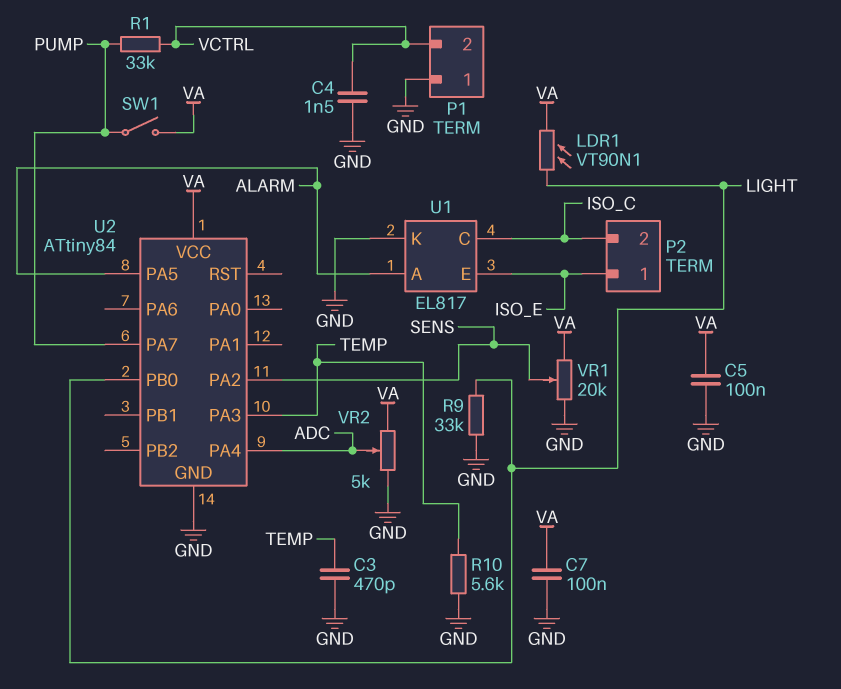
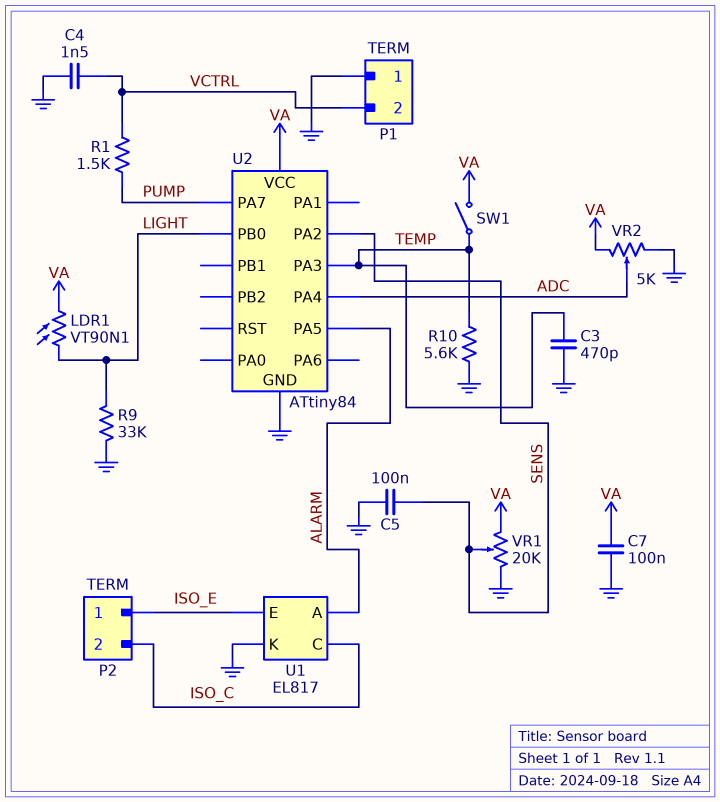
C5: 100nF (GND, VA) -> 100nF (GND, SENS)
R1: 33k (PUMP, VCTRL) -> 1.5k (PUMP, VCTRL)
SW1: switch (PUMP, VA) -> switch (TEMP, VA)

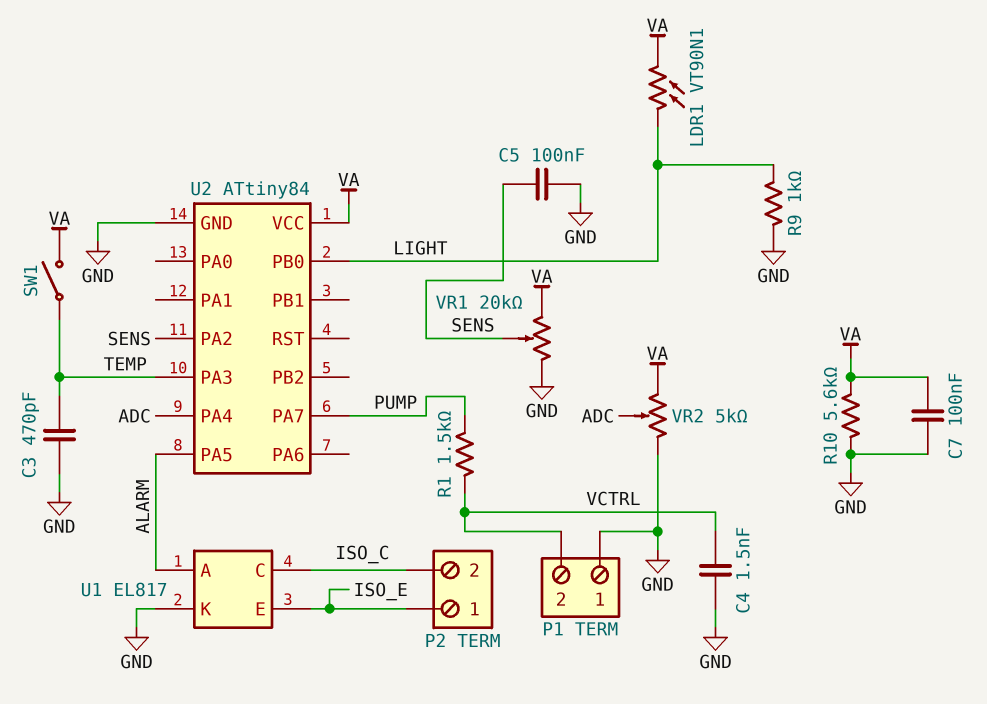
R9: 33k (GND, LIGHT) -> 1k (GND, LIGHT)
R10: 5.6k (GND, TEMP) -> 5.6k (GND, VA)

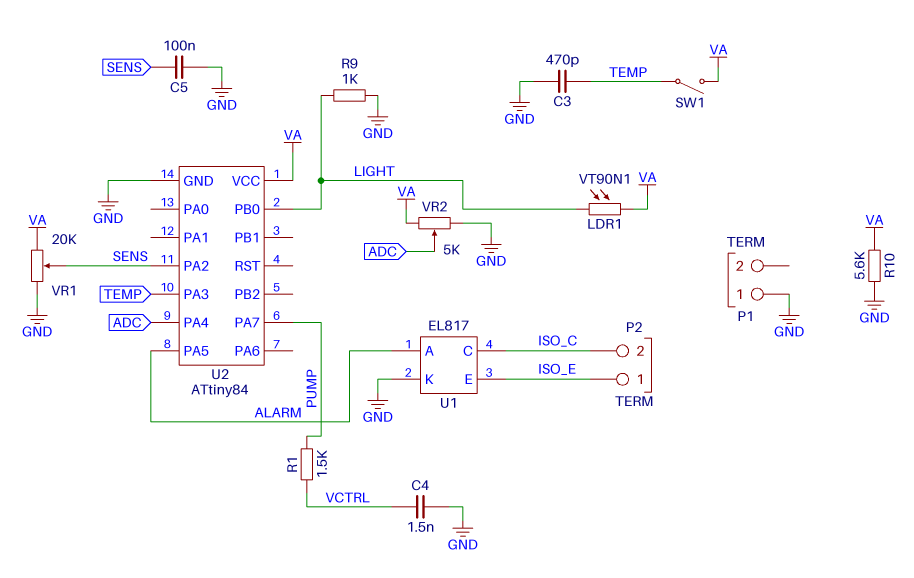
C7: 100nF (GND, VA) -> none
P1 pin 2: VCTRL -> none

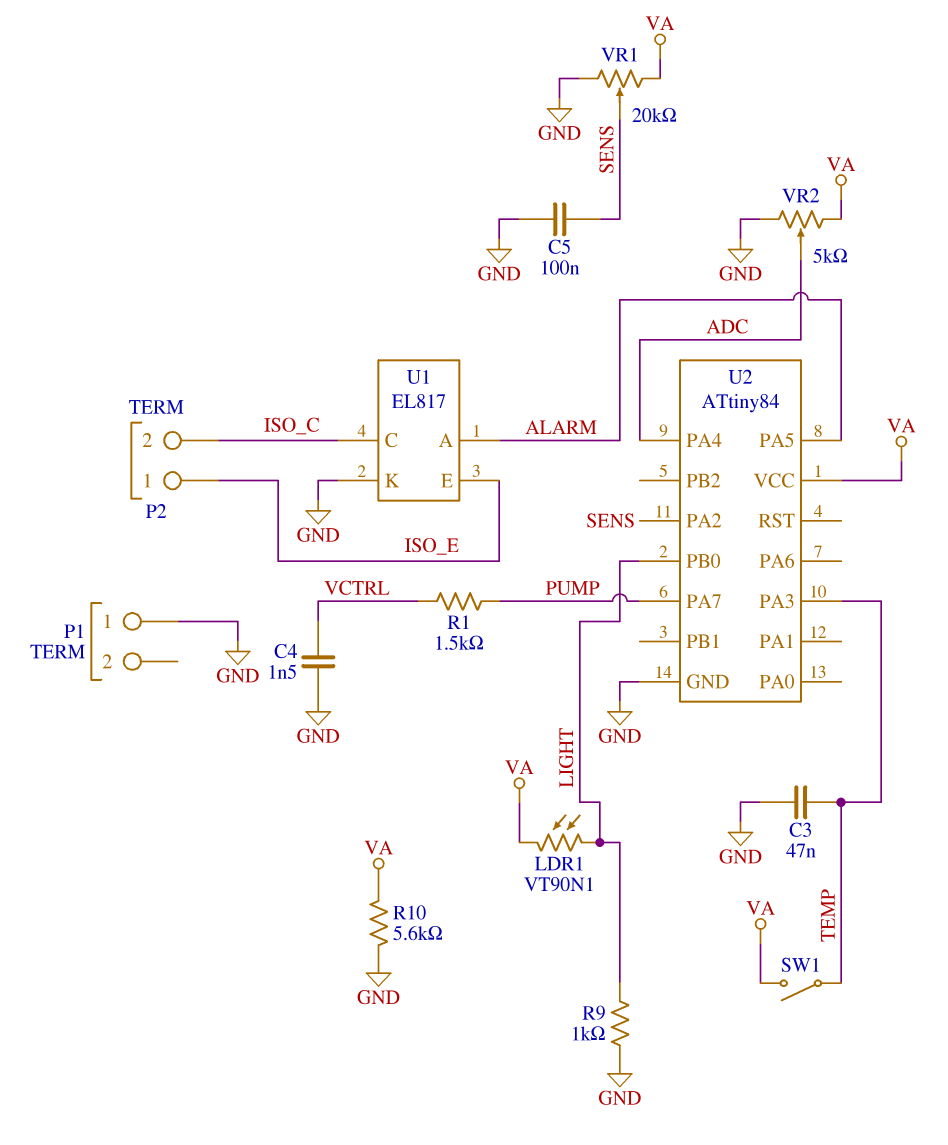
C3: 470pF (GND, TEMP) -> 47nF (GND, TEMP)

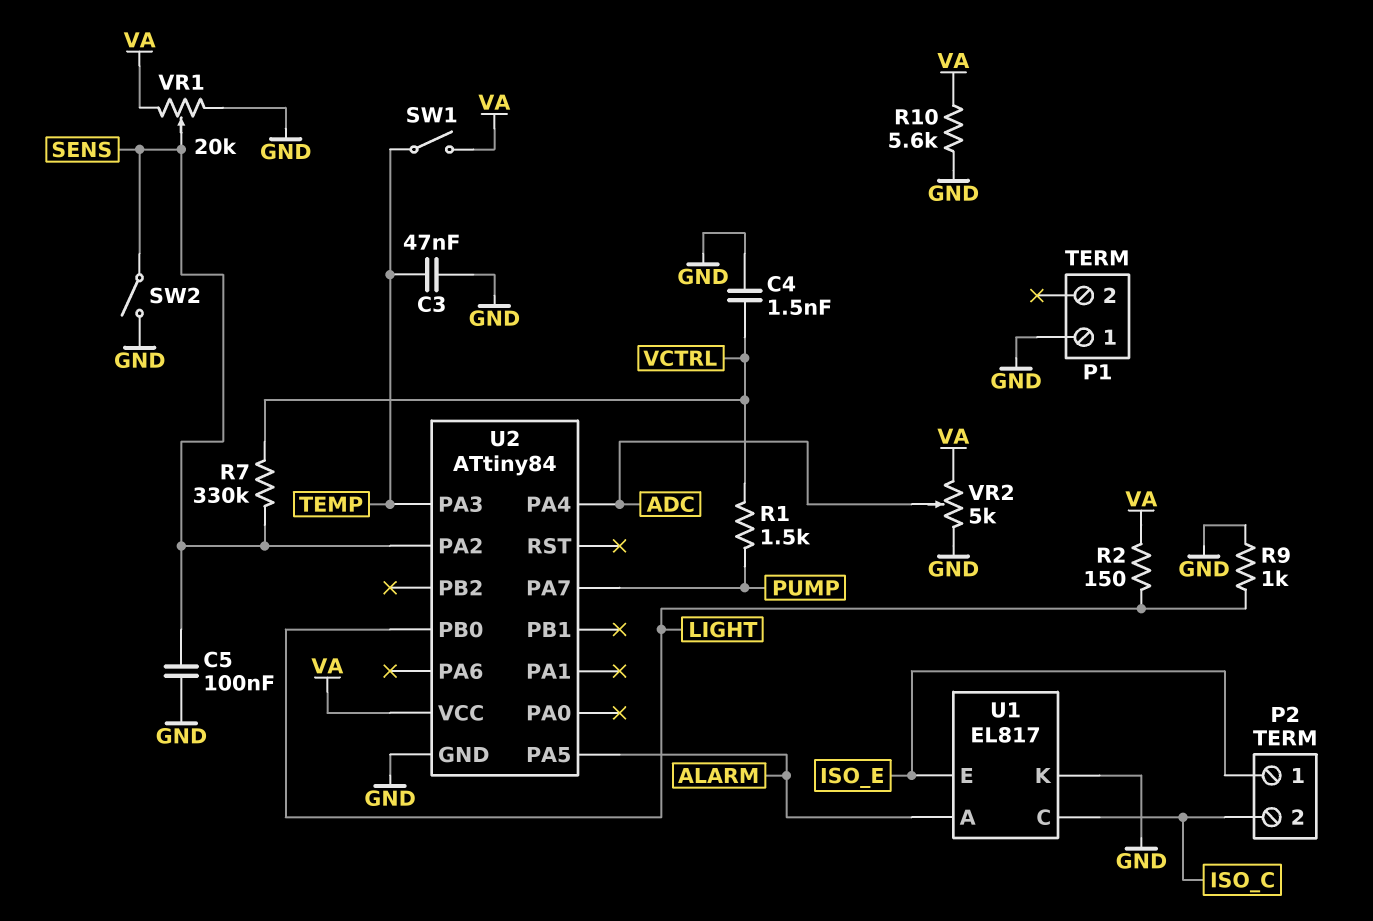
LDR1: VT90N1 (LIGHT, VA) -> none
R2: none -> 150 (LIGHT, VA)
R7: none -> 330k (SENS, VCTRL)
SW2: none -> switch (GND, SENS)

